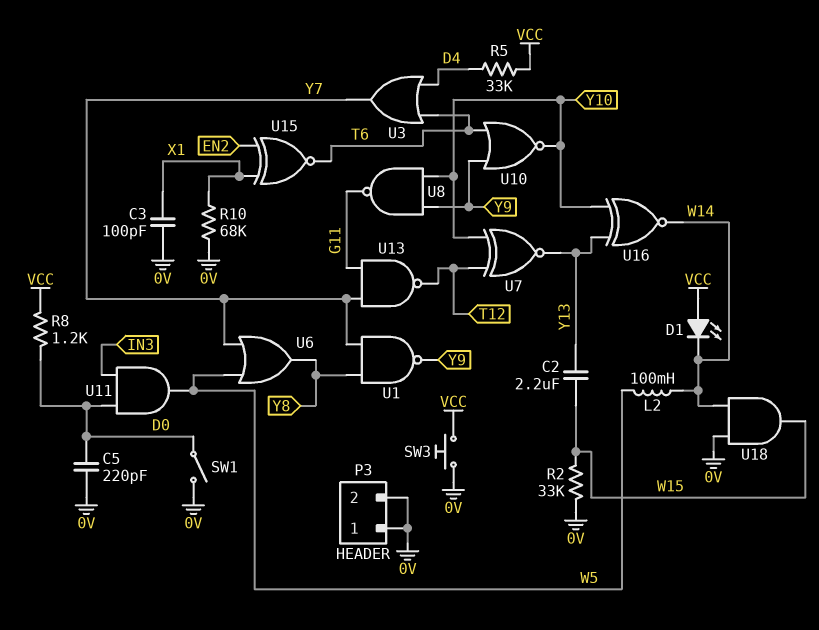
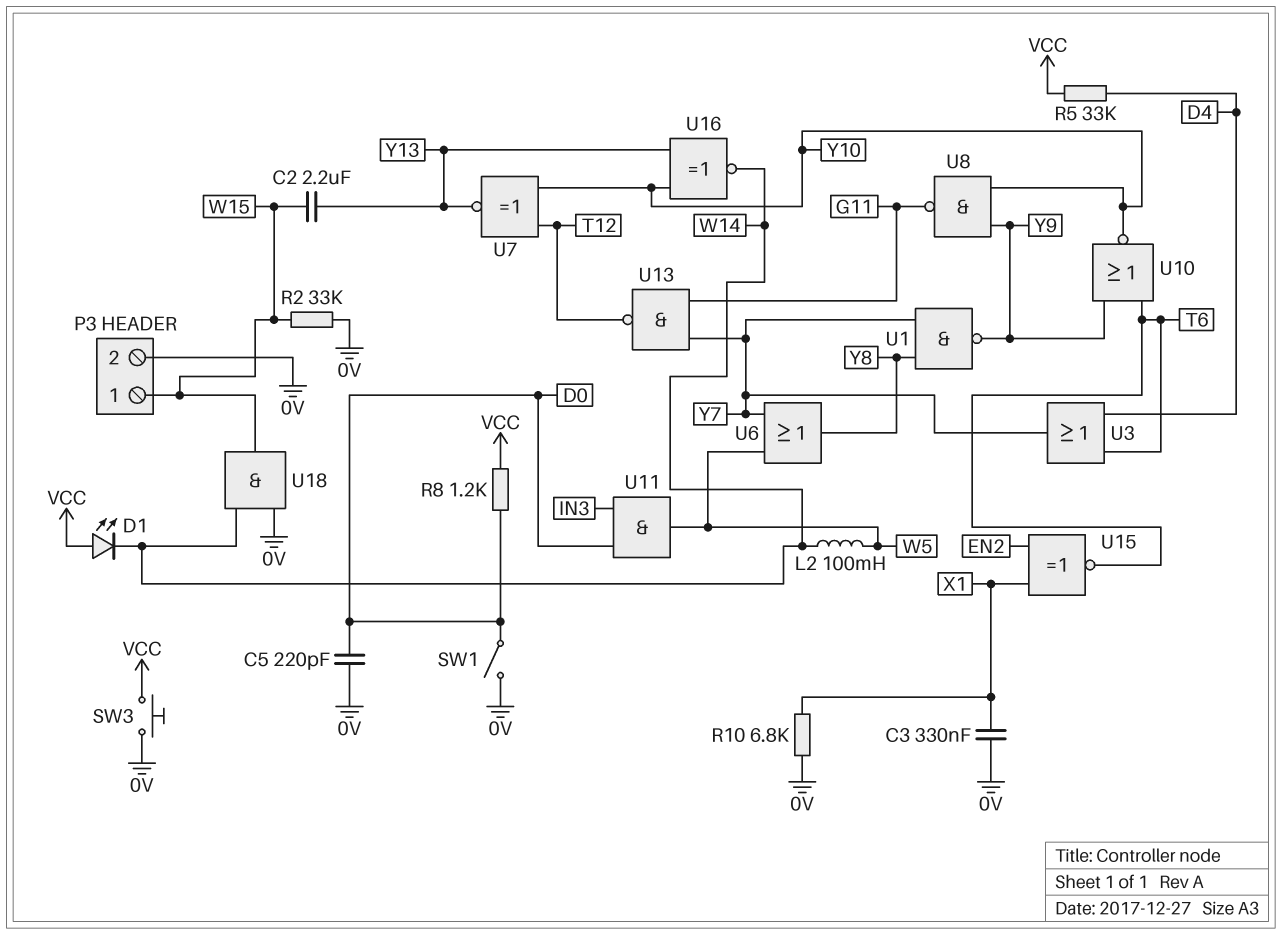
C3: 100pF (0V, X1) -> 330nF (0V, X1)
P3 pin 1: 0V -> W15
R10: 68k (0V, X1) -> 6.8k (0V, X1)

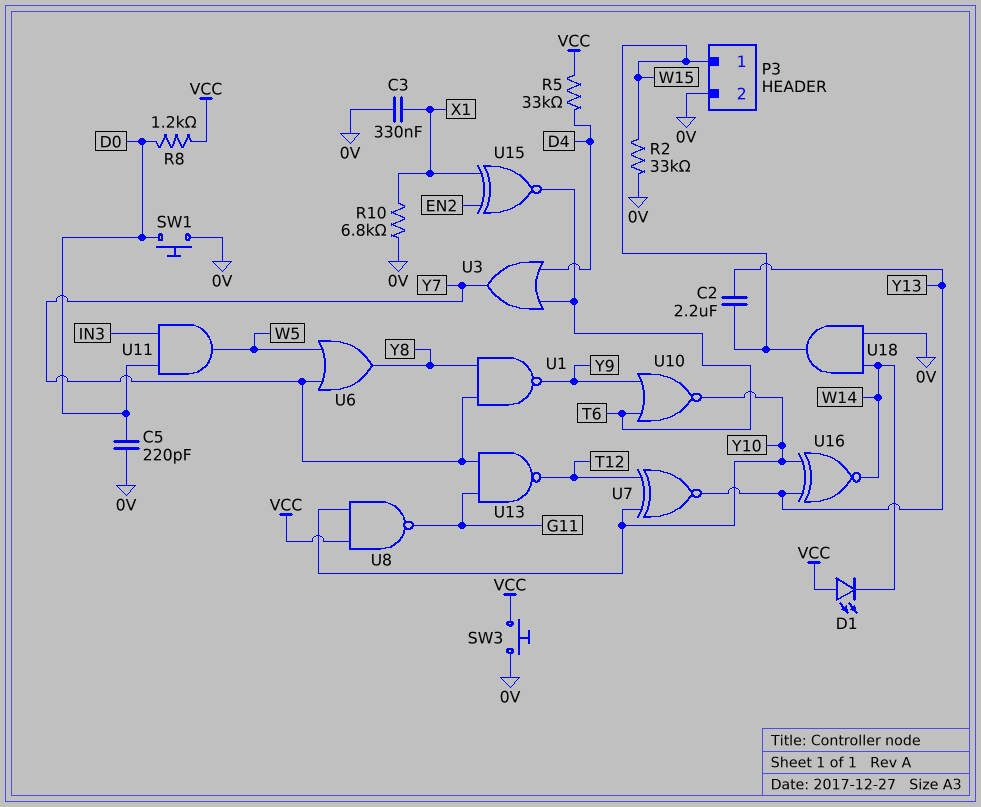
L2: 100mH (W5, W14) -> none
SW1: switch (0V, D0) -> button (0V, D0)
U8: NAND (in Y9, in Y10, out G11) -> NAND (in VCC, in Y10, out G11)

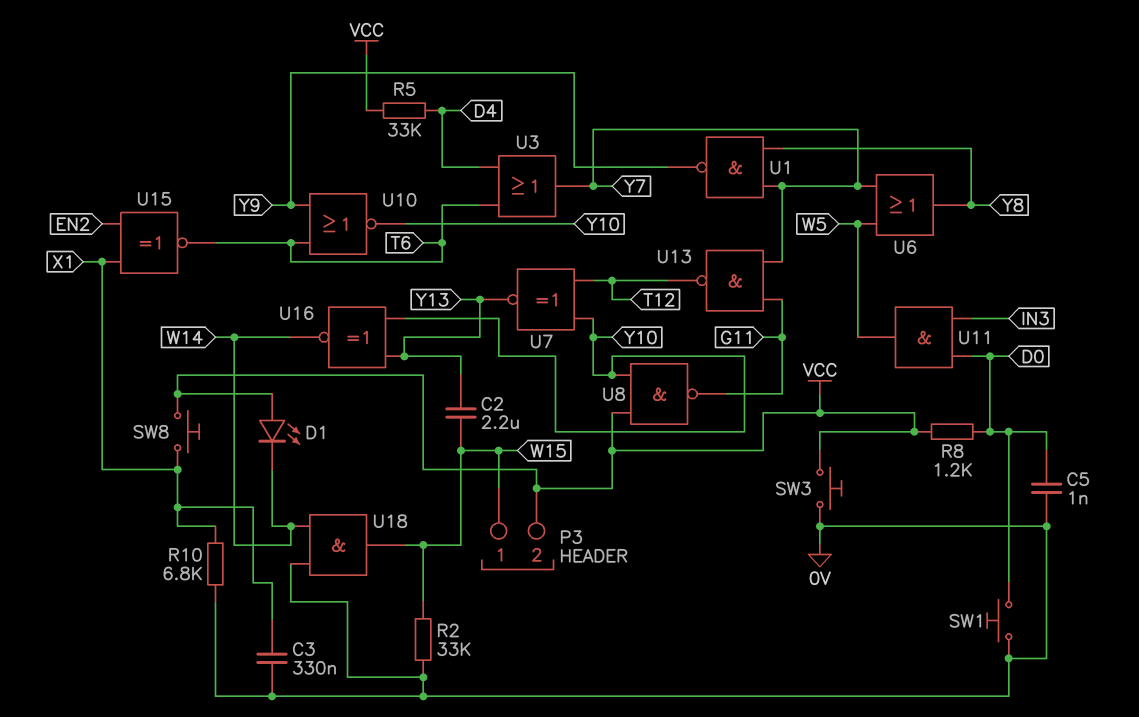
C5: 220pF (0V, D0) -> 1nF (0V, D0)
P3 pin 2: 0V -> VCC
SW8: none -> button (VCC, X1)

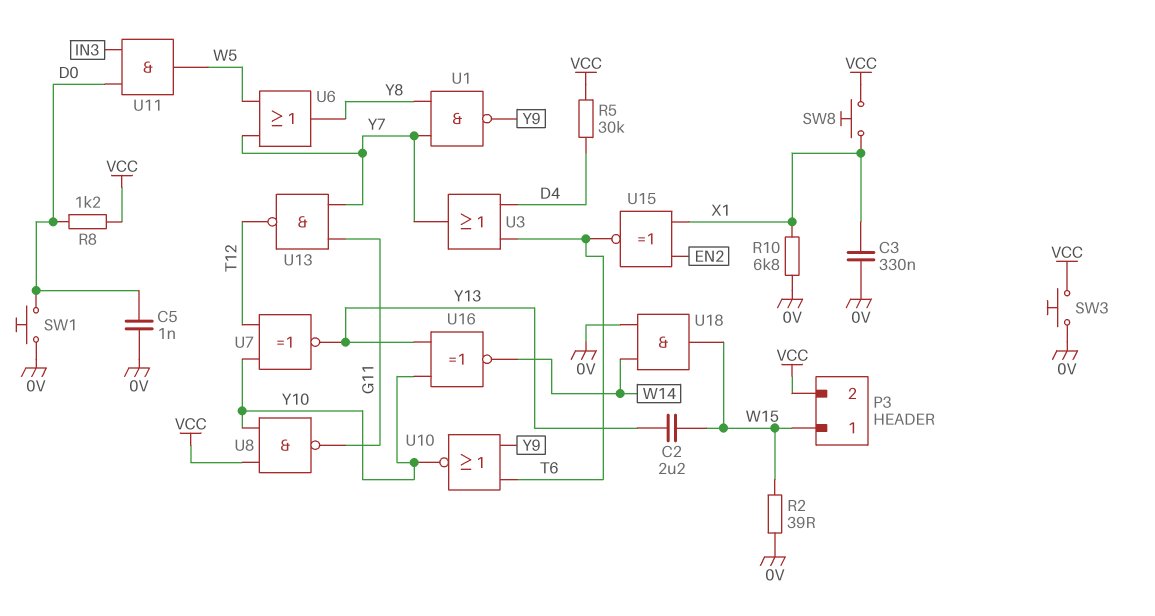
D1: LED (A VCC, K W14) -> none
R2: 33k (0V, W15) -> 39 (0V, W15)
R5: 33k (D4, VCC) -> 30k (D4, VCC)

